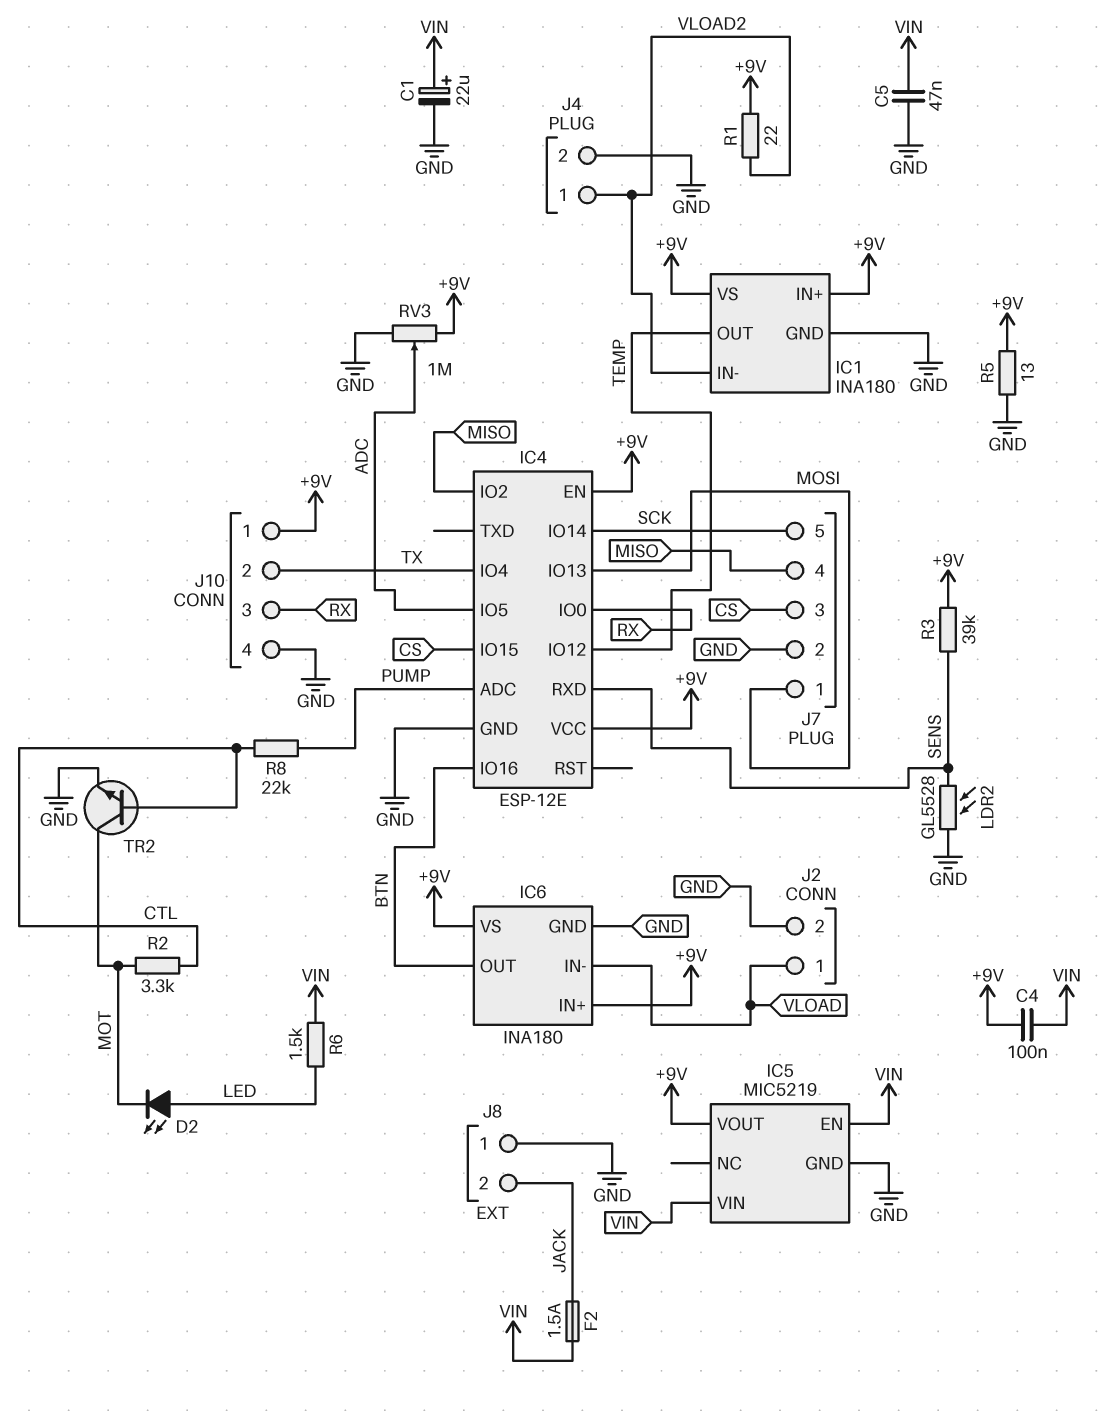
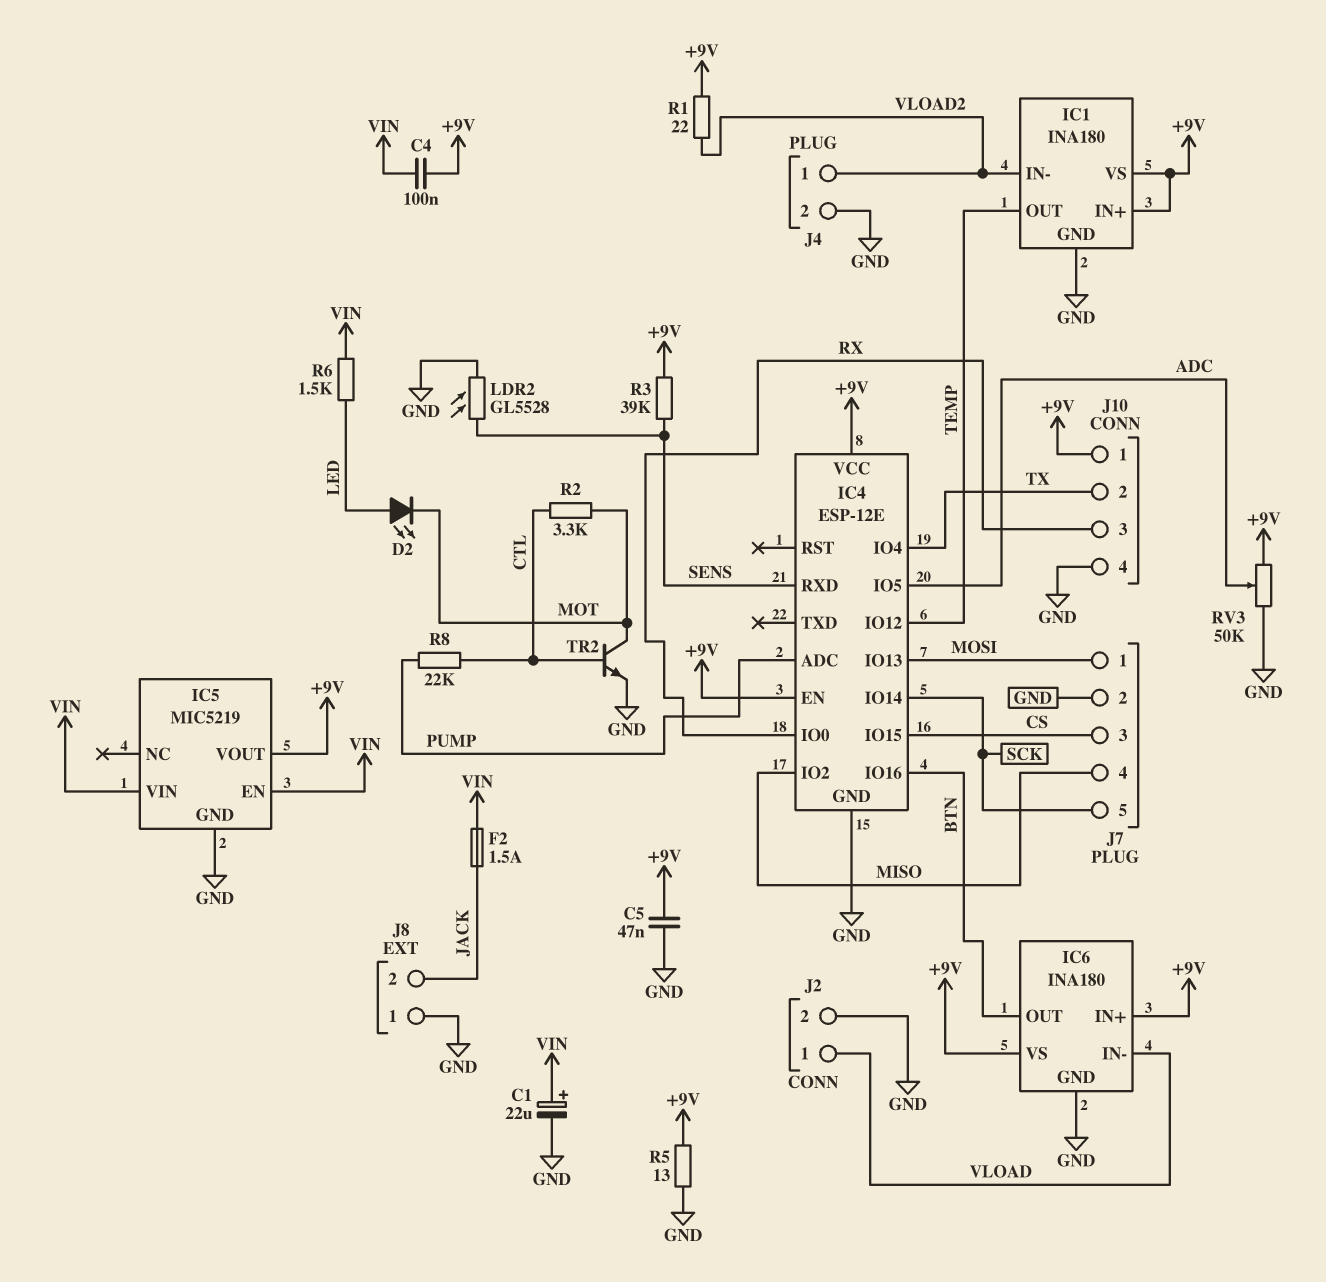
C5: 47nF (GND, VIN) -> 47nF (+9V, GND)
RV3: 1M (+9V, GND, wiper ADC) -> 50k (+9V, GND, wiper ADC)

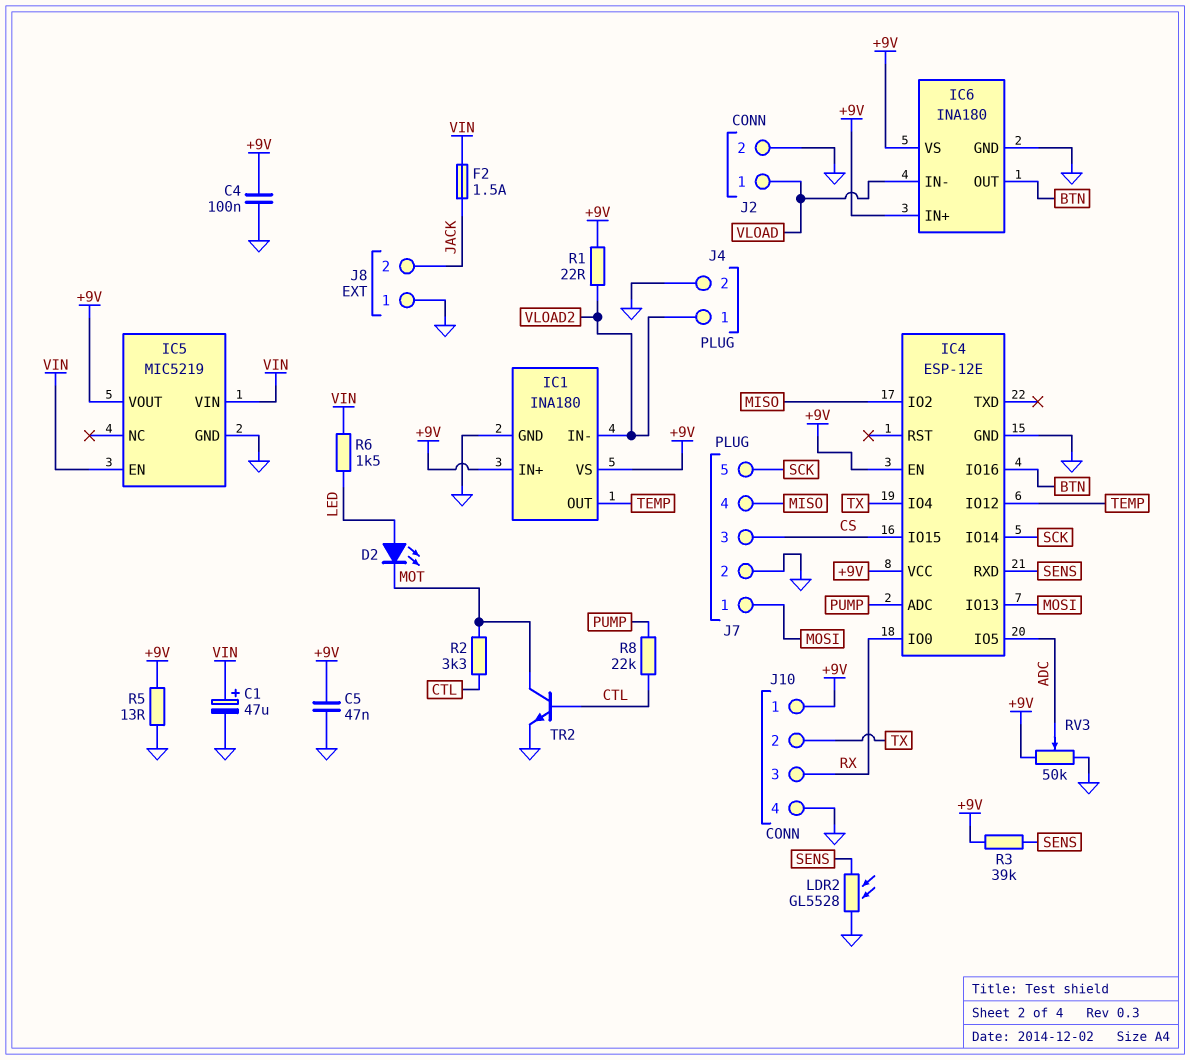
C1: 22uF (plus VIN, minus GND) -> 47uF (plus VIN, minus GND)
C4: 100nF (+9V, VIN) -> 100nF (+9V, GND)

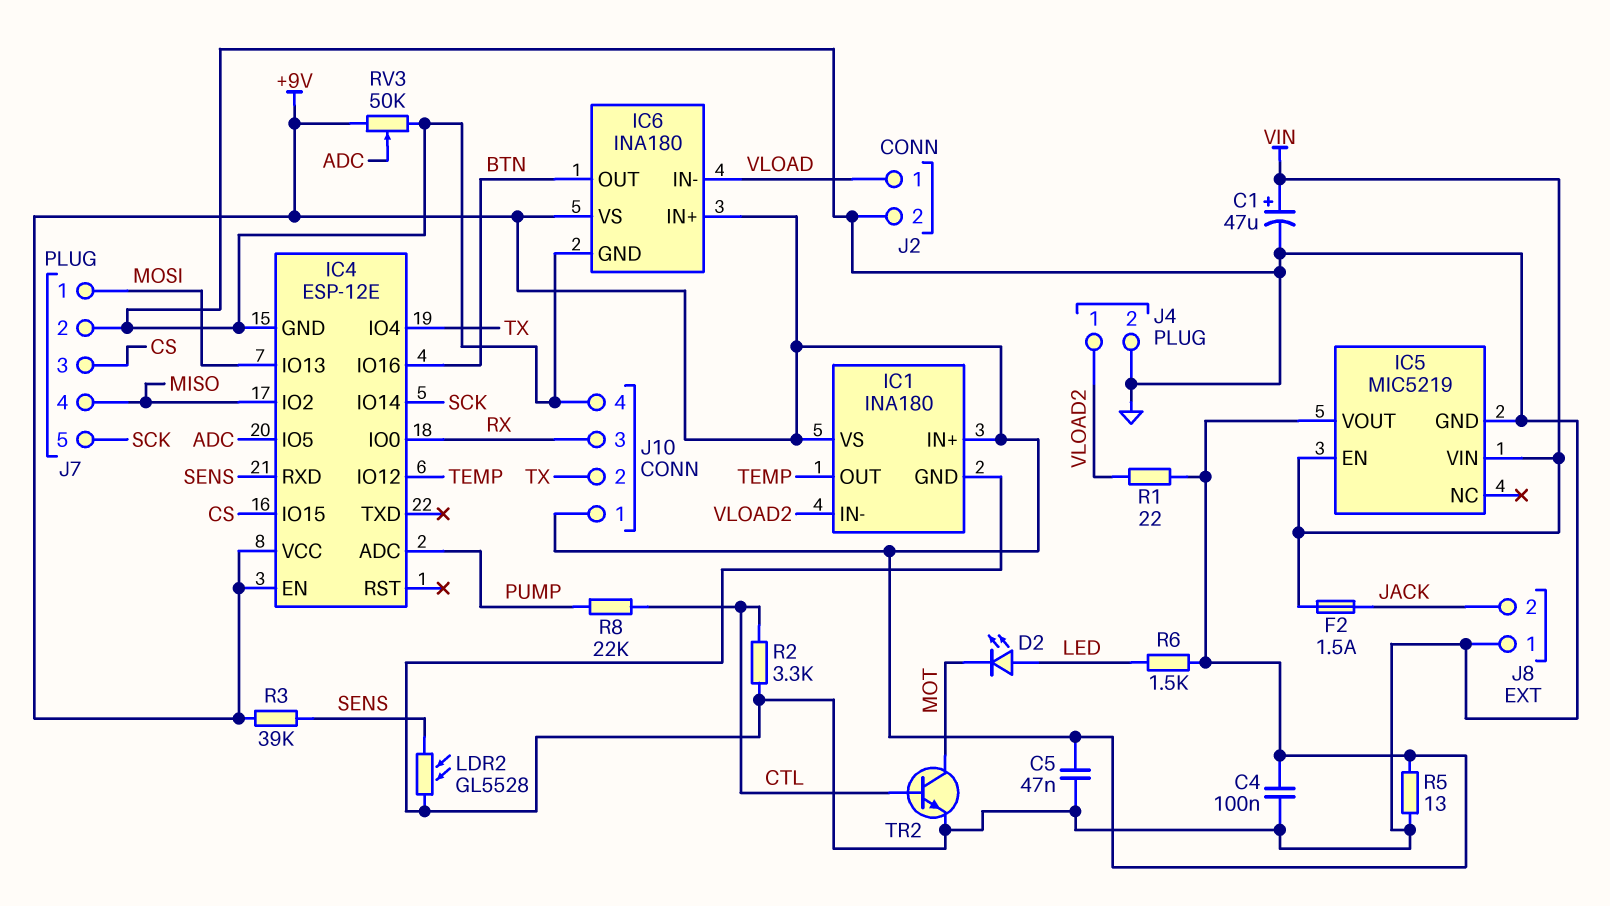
R2: 3.3k (CTL, MOT) -> 3.3k (CTL, GND)
R6: 1.5k (LED, VIN) -> 1.5k (+9V, LED)

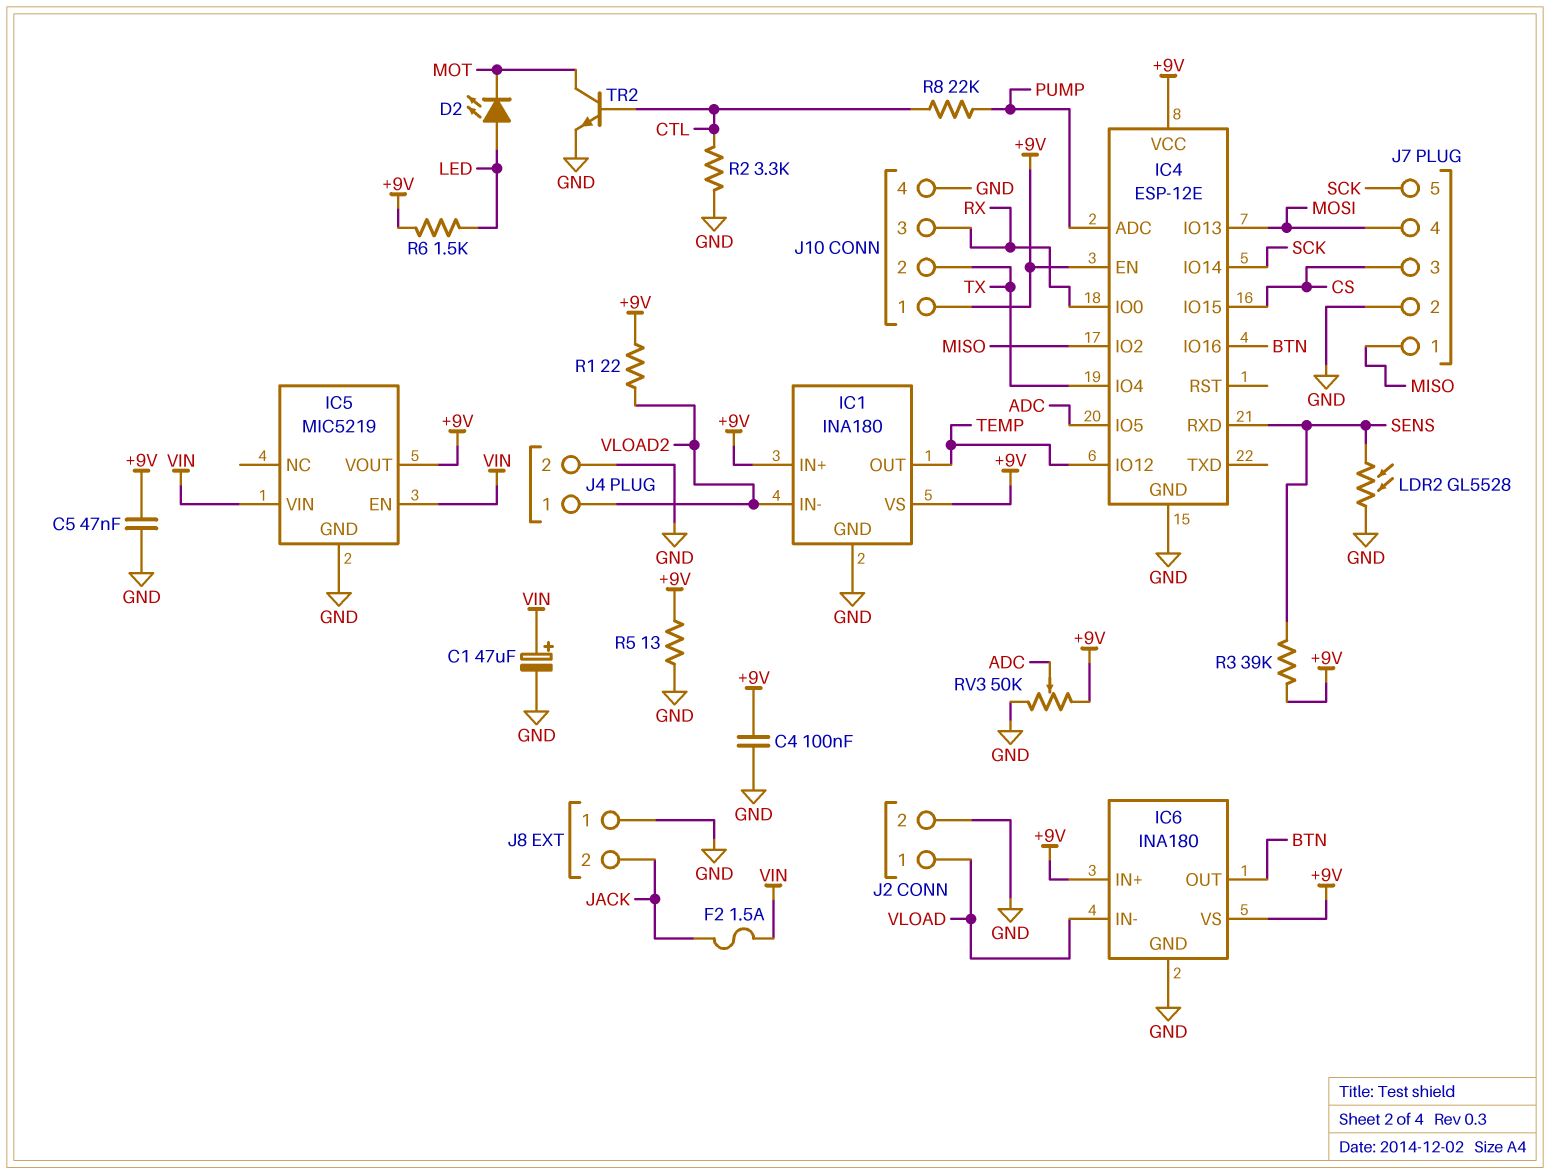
J7 pin 1: MOSI -> MISO
J7 pin 4: MISO -> MOSI

